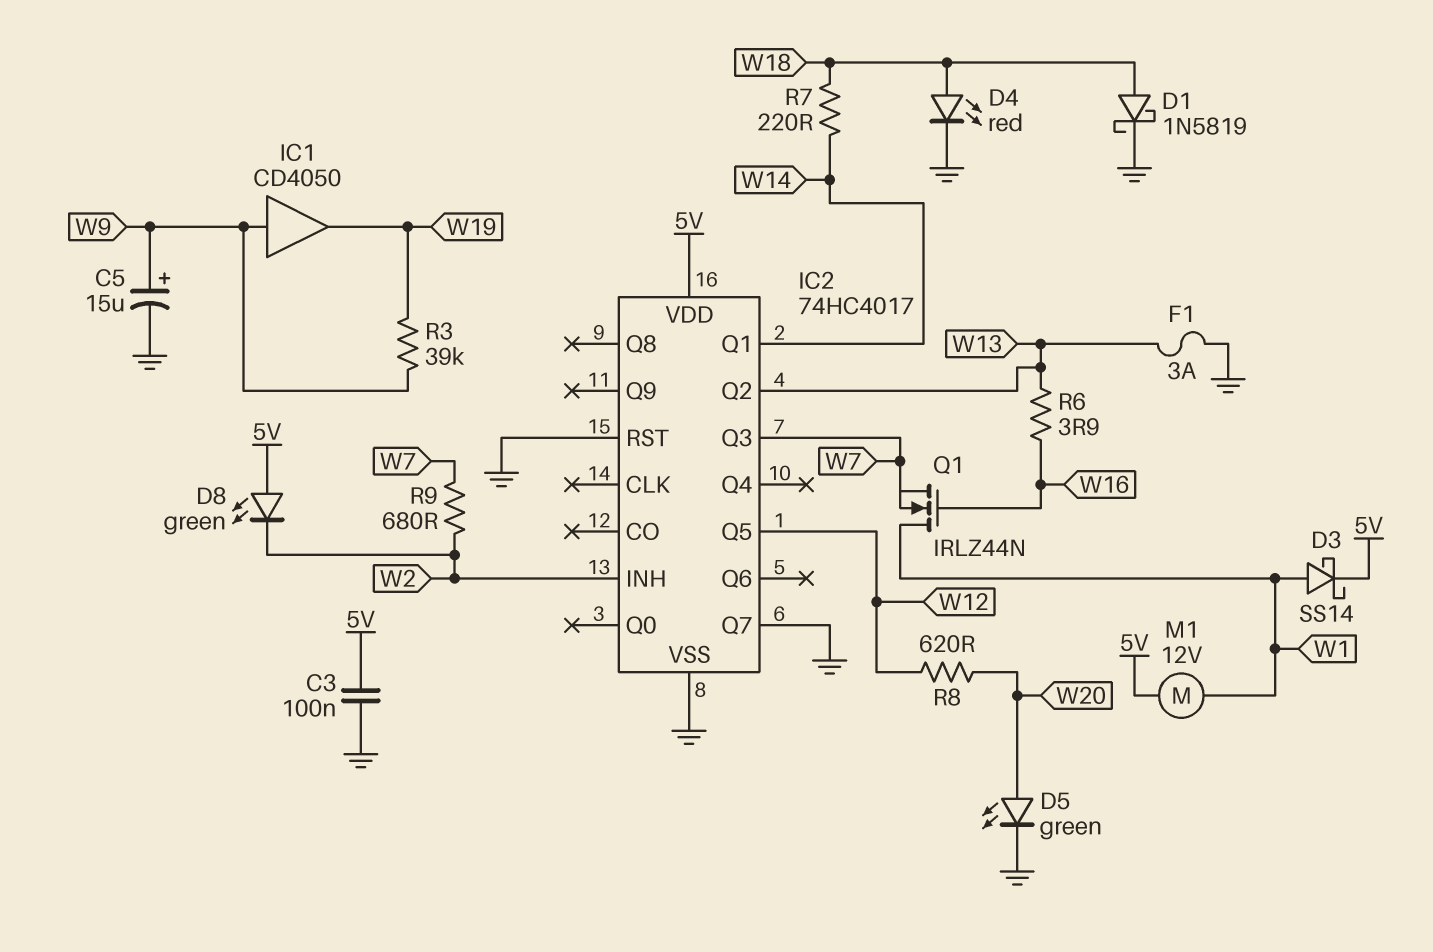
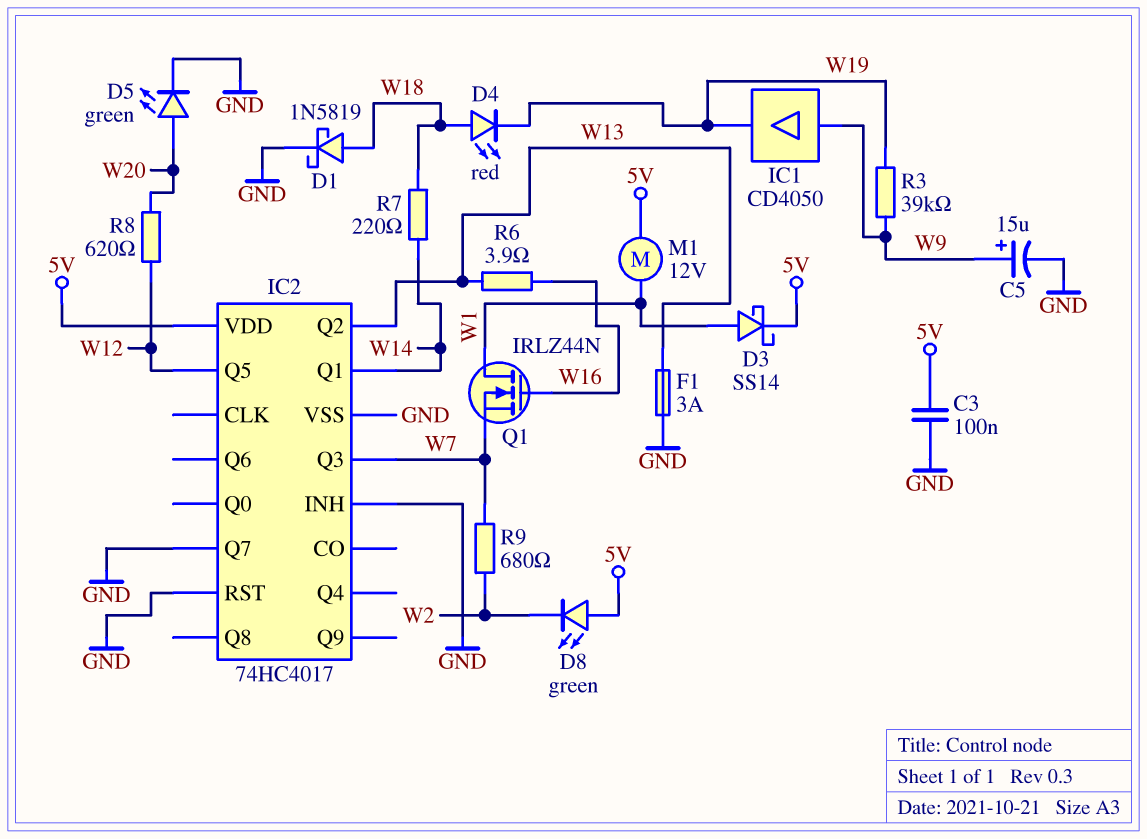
D4: LED red (A W18, K GND) -> LED red (A W18, K W19)
IC2 pin INH: W2 -> GND

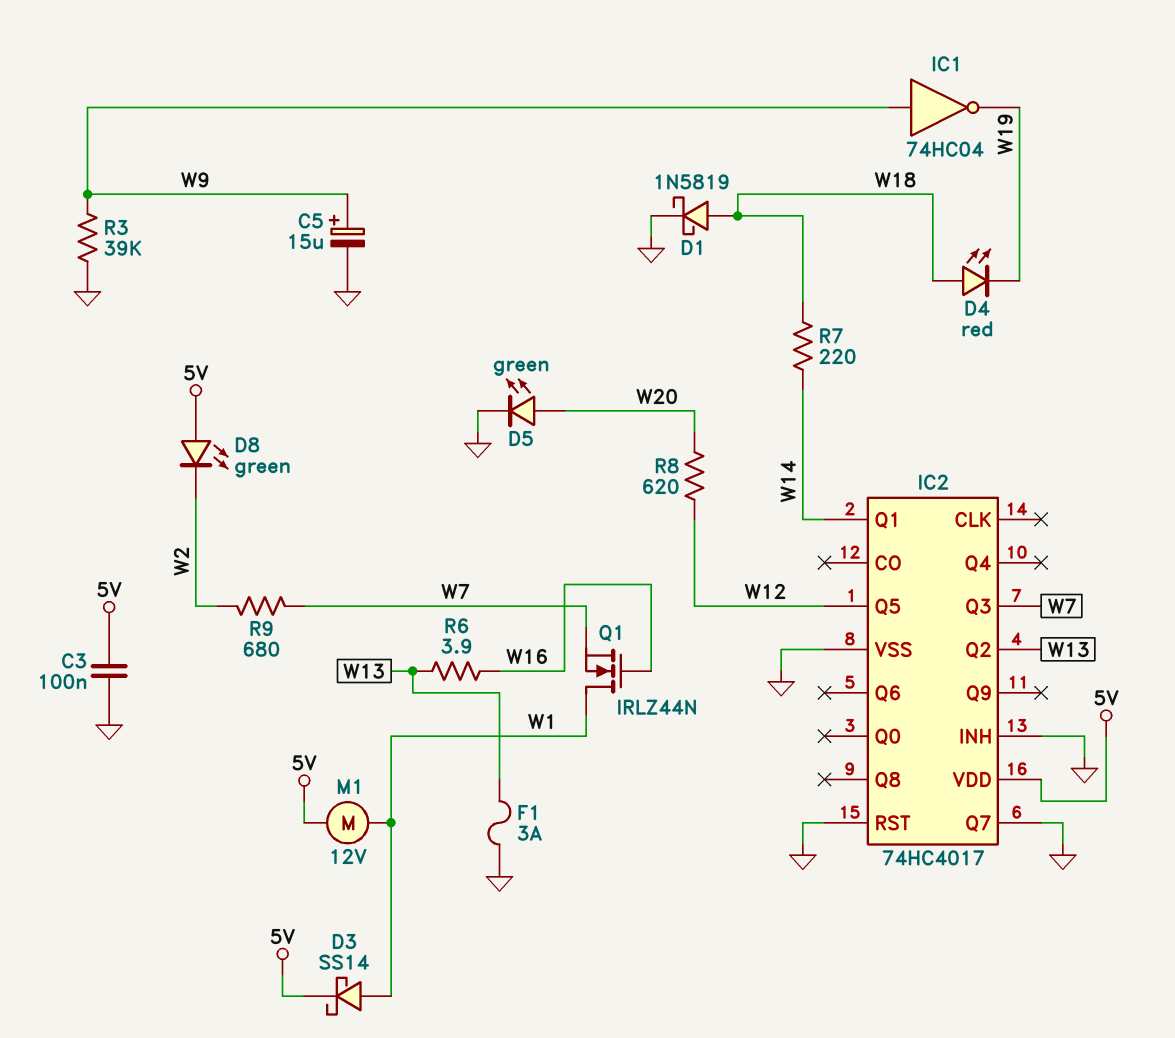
IC1: buffer CD4050 (in W9, out W19) -> NOT 74HC04 (in W9, out W19)
R3: 39k (W9, W19) -> 39k (GND, W9)

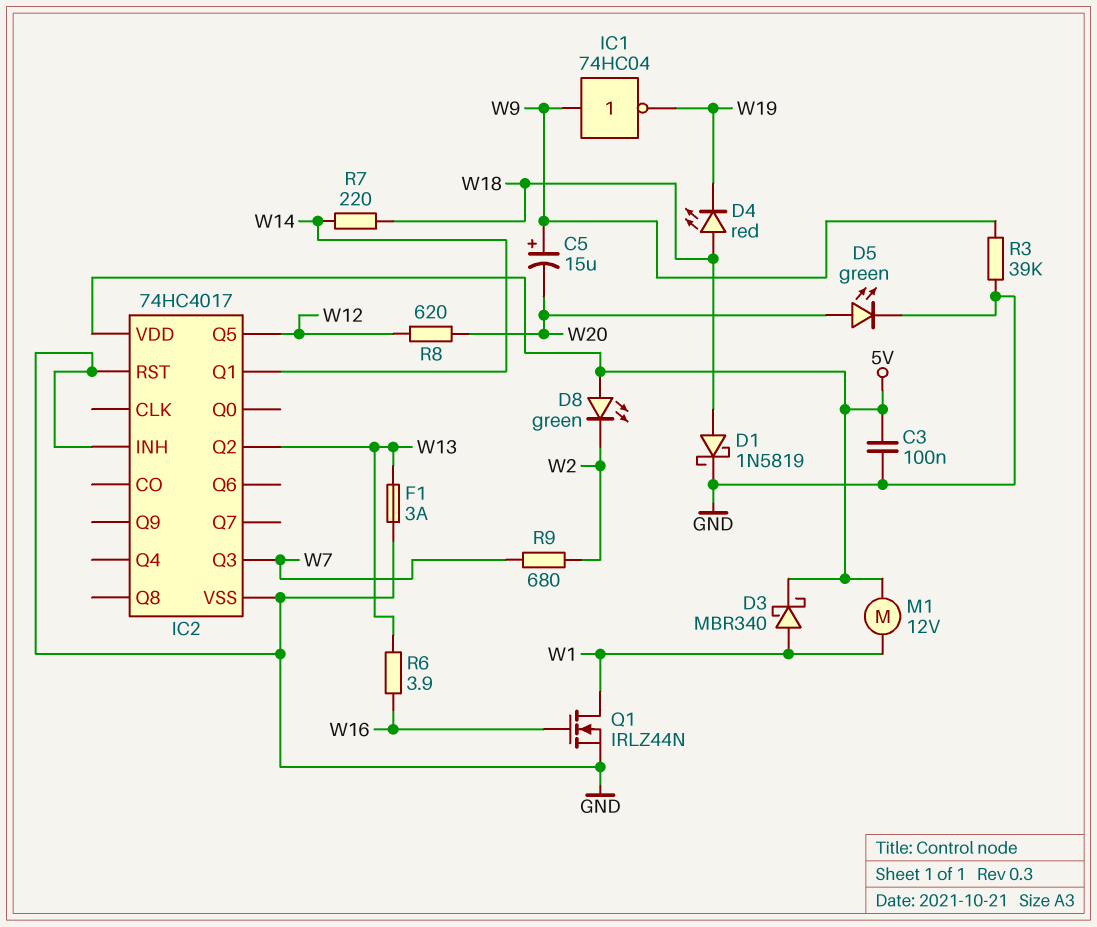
C5: 15uF (plus W9, minus GND) -> 15uF (plus W9, minus W20)
D3: schottky SS14 (A W1, K 5V) -> schottky MBR340 (A W1, K 5V)
IC2 pin Q7: GND -> none
Q1: NMOS IRLZ44N (G W16, D W1, S W7) -> NMOS IRLZ44N (G W16, D W1, S GND)

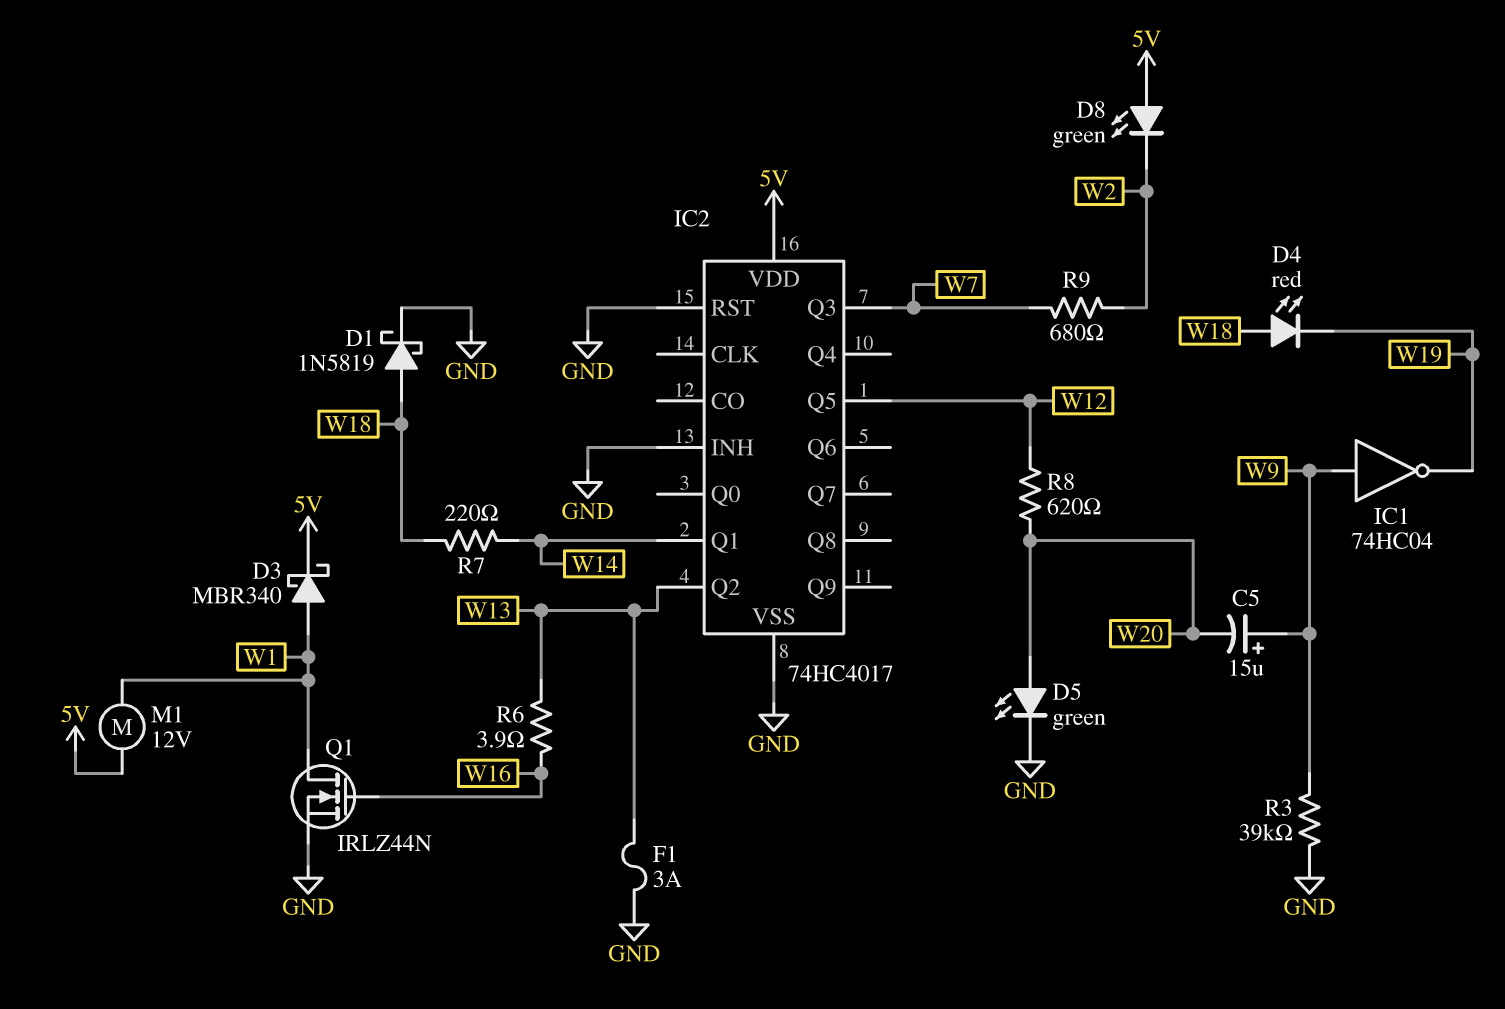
C3: 100nF (5V, GND) -> none

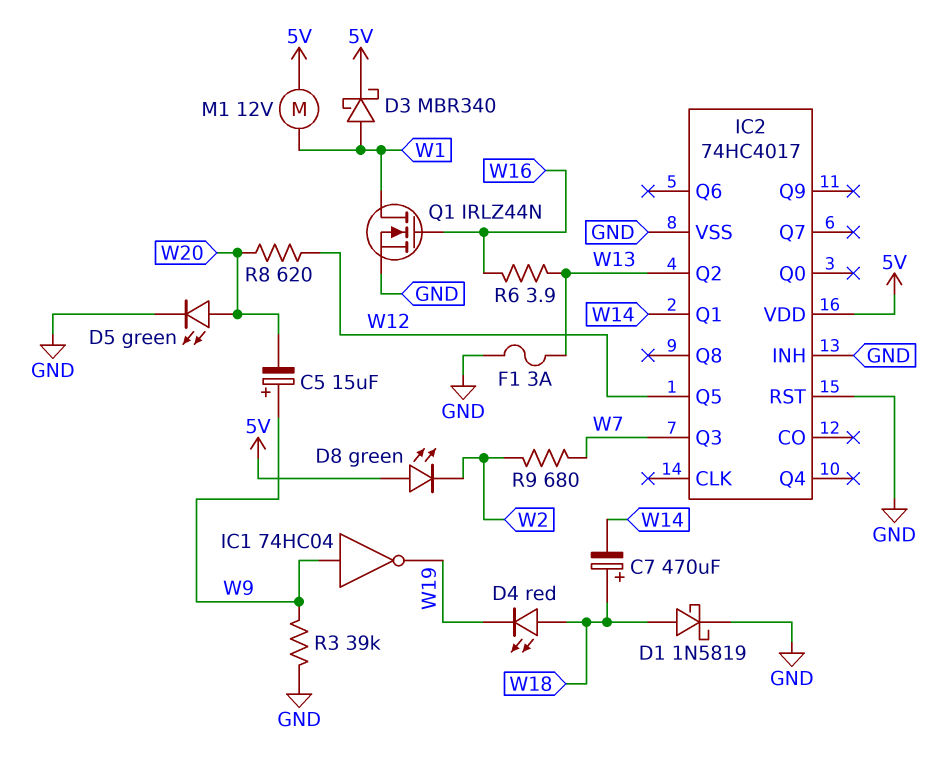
C7: none -> 470uF (plus W18, minus W14)
R7: 220 (W14, W18) -> none

